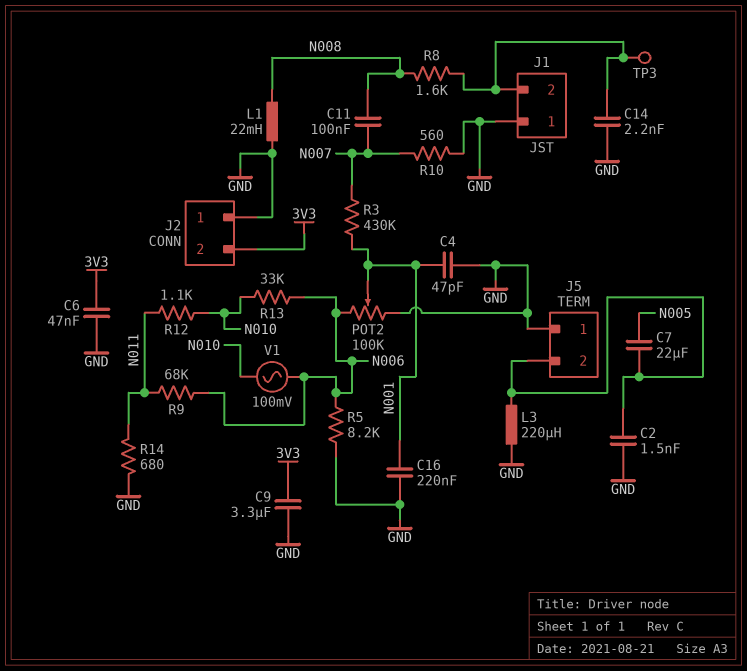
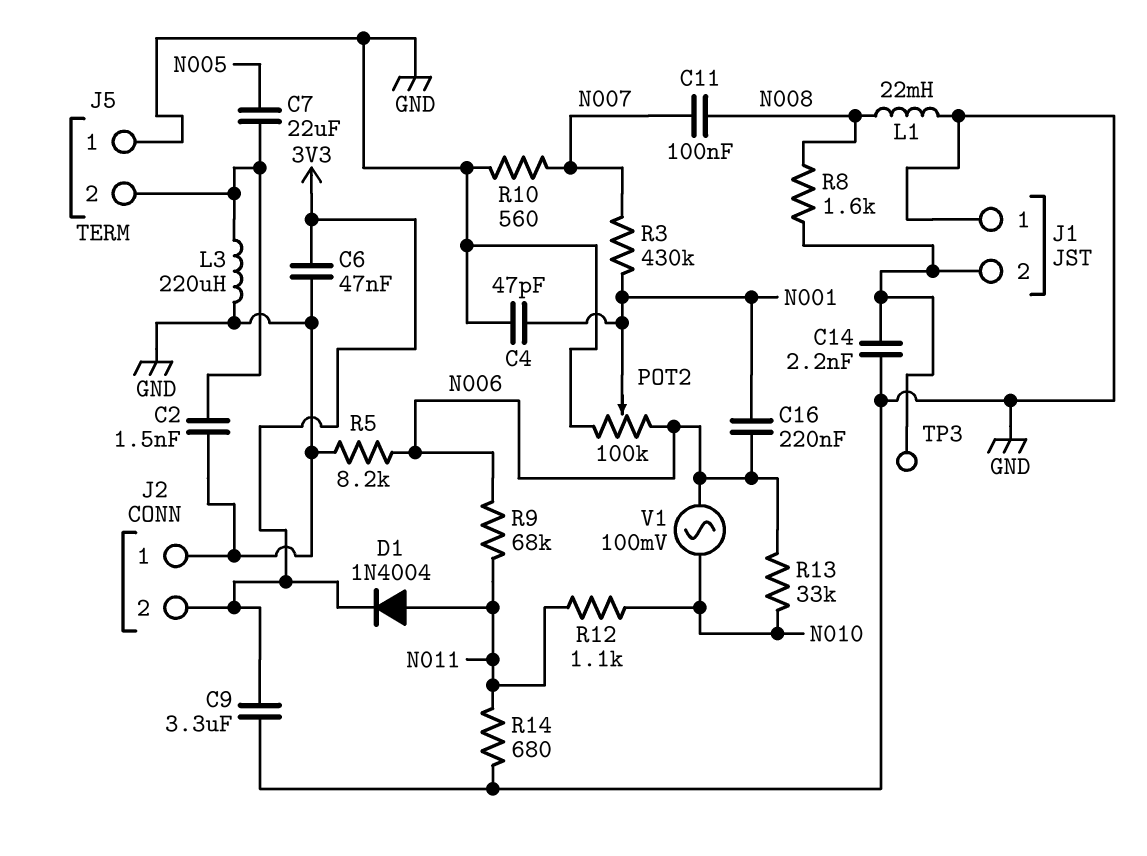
C16: 220nF (GND, N001) -> 220nF (N001, N006)
D1: none -> diode 1N4004 (A N011, K 3V3)

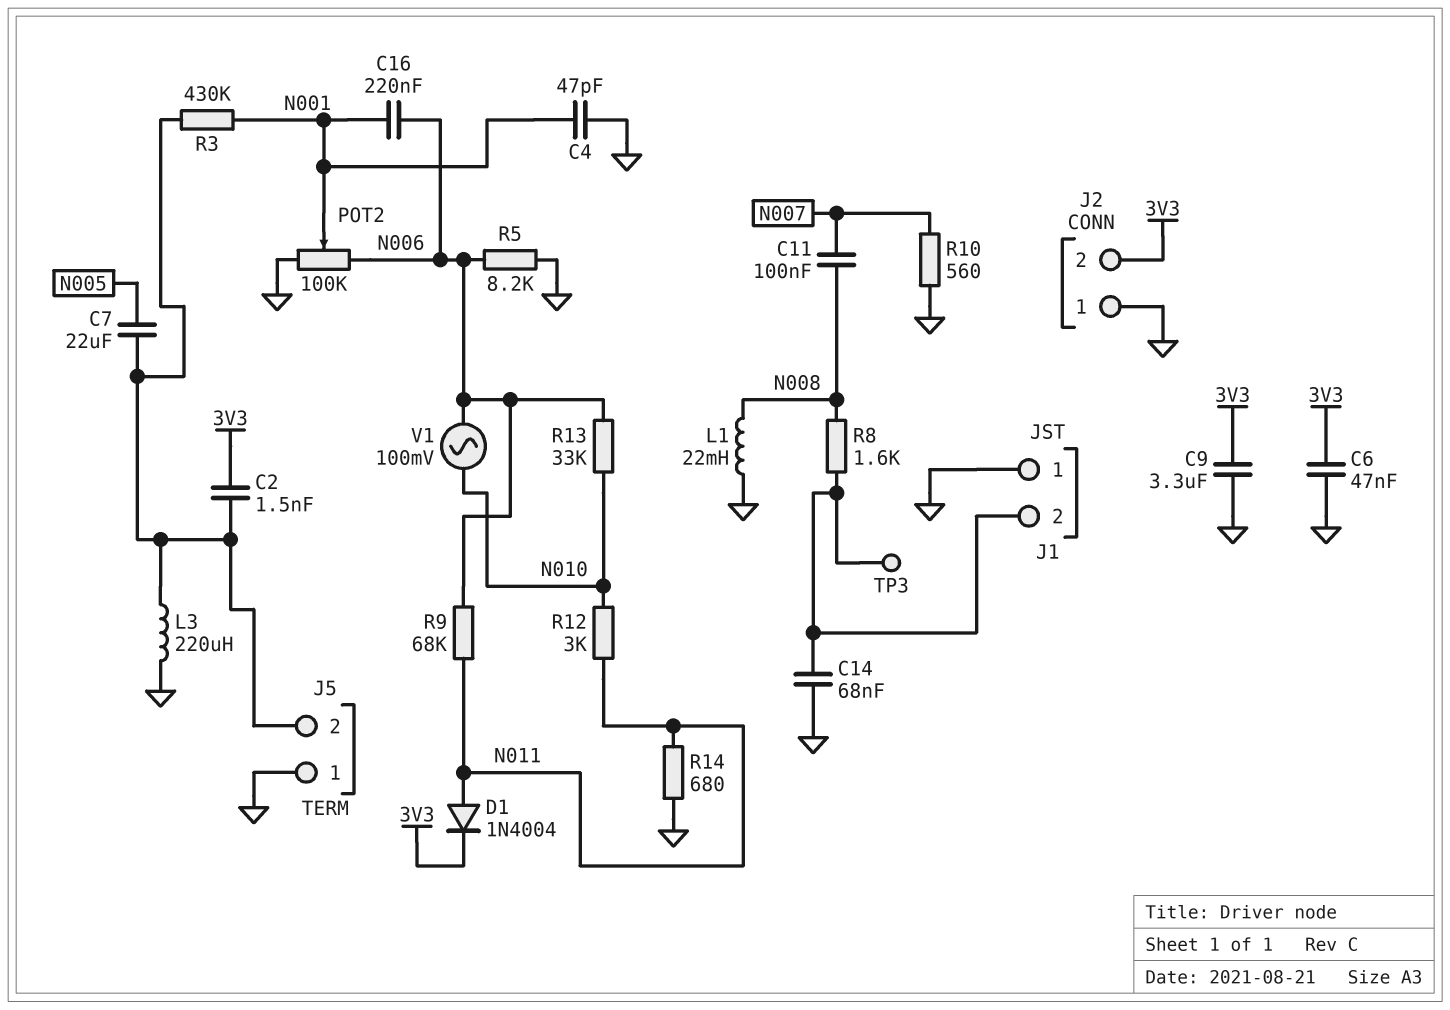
C2: 1.5nF (GND, J5/2) -> 1.5nF (3V3, J5/2)
C14: 2.2nF (GND, J1/2) -> 68nF (GND, J1/2)
R3: 430k (N001, N007) -> 430k (J5/2, N001)
R12: 1.1k (N010, N011) -> 3k (N010, N011)

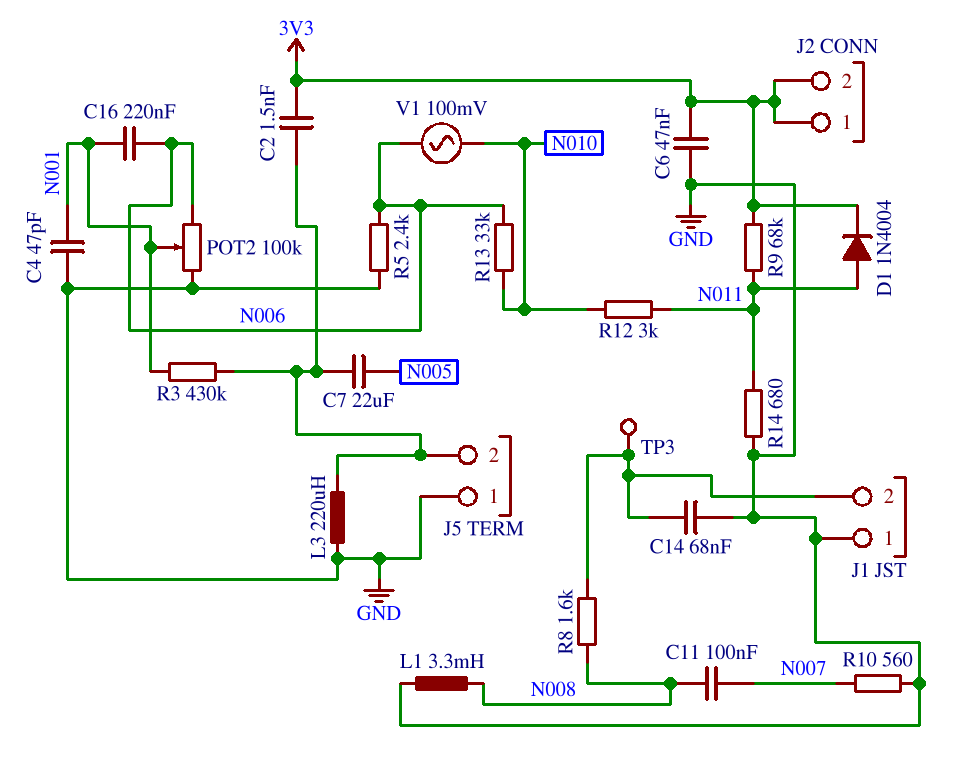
C9: 3.3uF (3V3, GND) -> none
J2 pin 1: GND -> 3V3
L1: 22mH (GND, N008) -> 3.3mH (GND, N008)
R5: 8.2k (GND, N006) -> 2.4k (GND, N006)
R9: 68k (N006, N011) -> 68k (3V3, N011)

